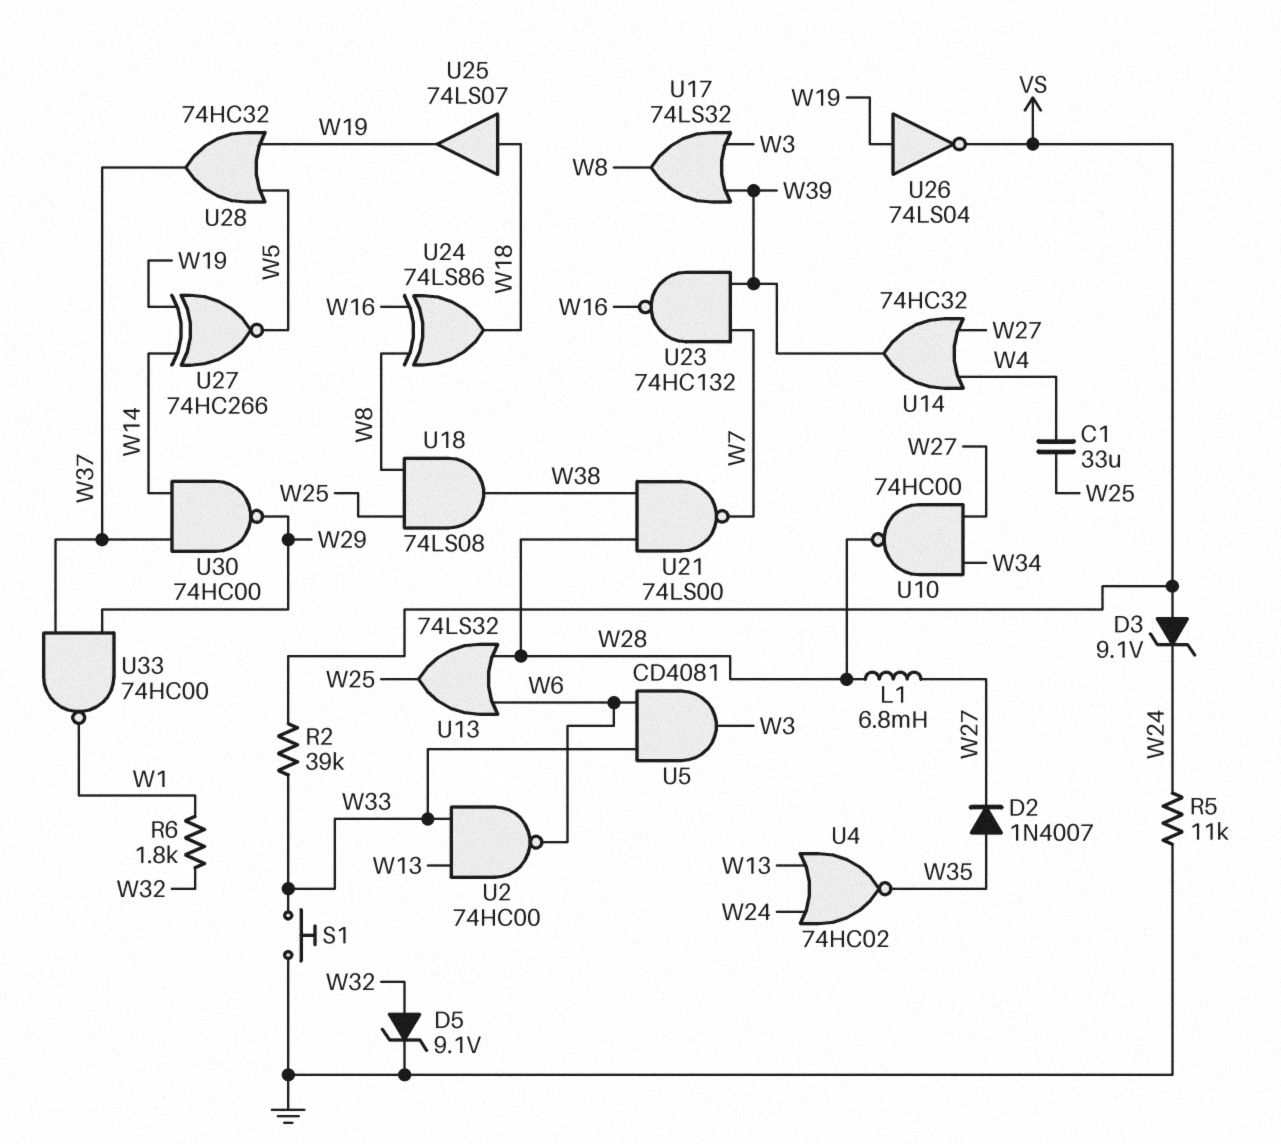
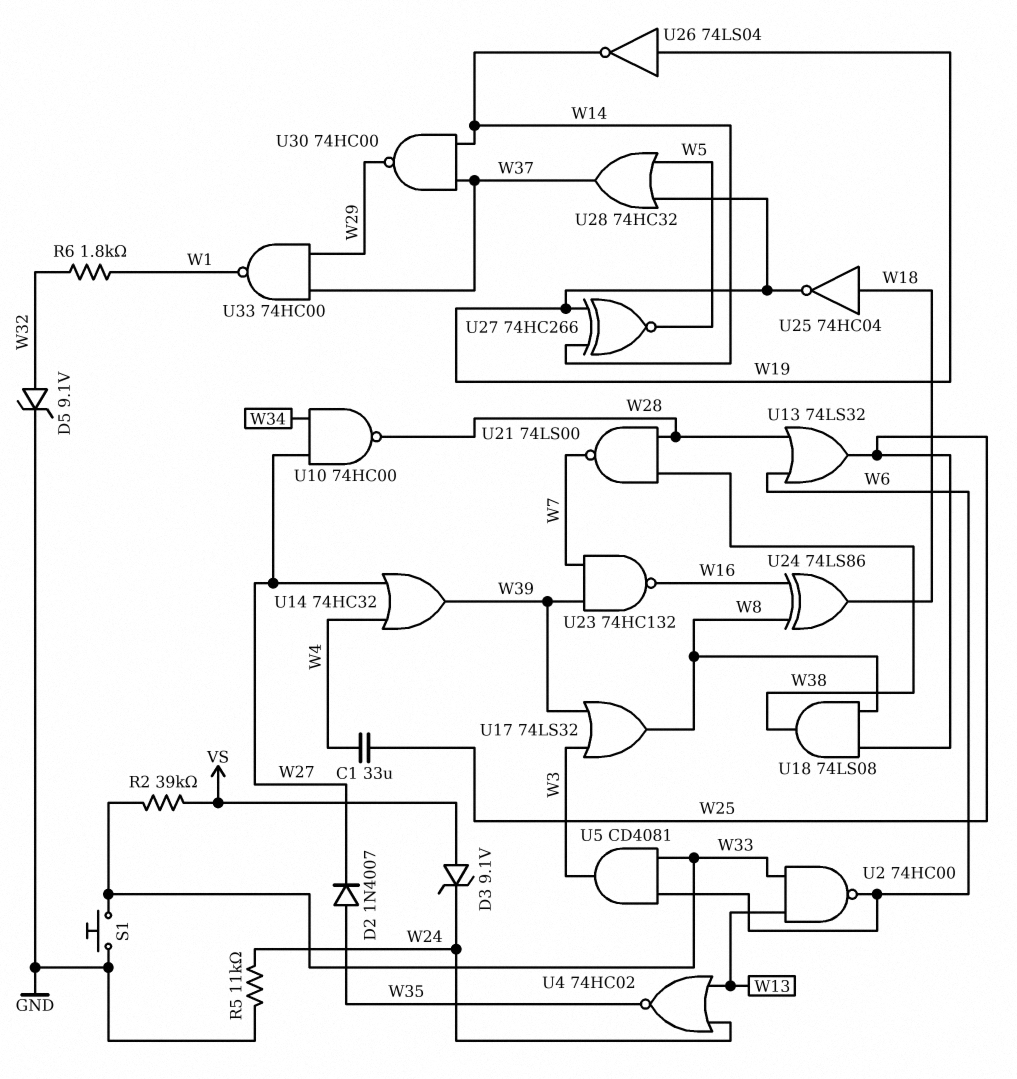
L1: 6.8mH (W27, W28) -> none
U25: buffer 74LS07 (in W18, out W19) -> NOT 74HC04 (in W18, out W19)
U26: NOT 74LS04 (in W19, out VS) -> NOT 74LS04 (in W19, out W14)

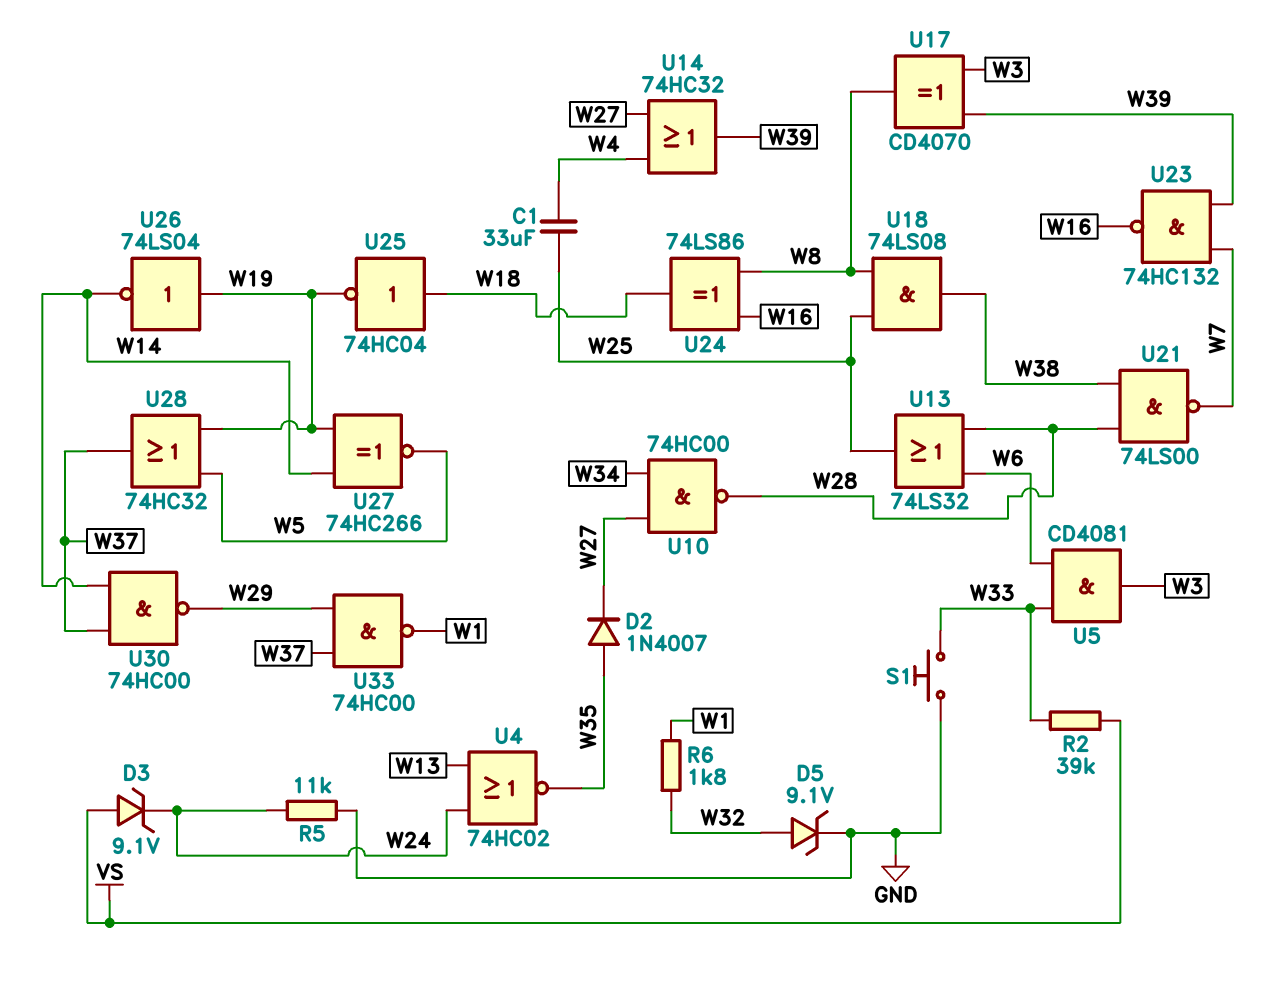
U2: NAND 74HC00 (in W13, in W33, out W6) -> none
U17: OR 74LS32 (in W3, in W39, out W8) -> XOR CD4070 (in W3, in W39, out W8)

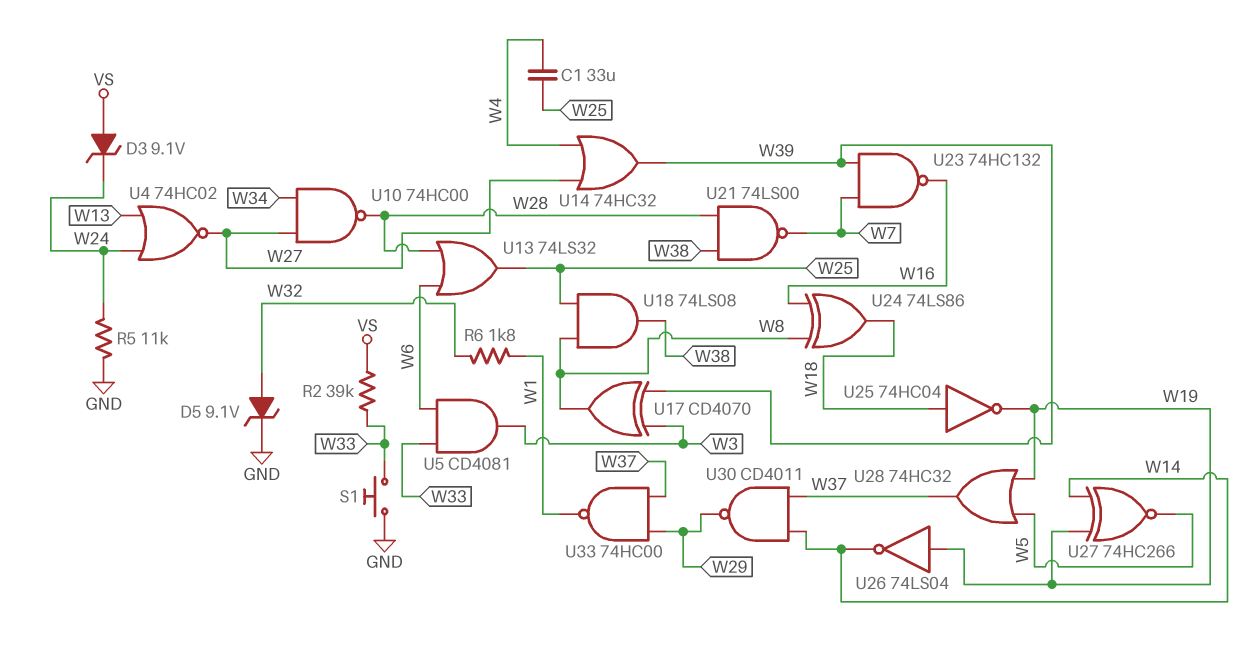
D2: diode 1N4007 (A W35, K W27) -> none
U4: NOR 74HC02 (in W13, in W24, out W35) -> NOR 74HC02 (in W13, in W24, out W27)
U30: NAND 74HC00 (in W14, in W37, out W29) -> NAND CD4011 (in W14, in W37, out W29)

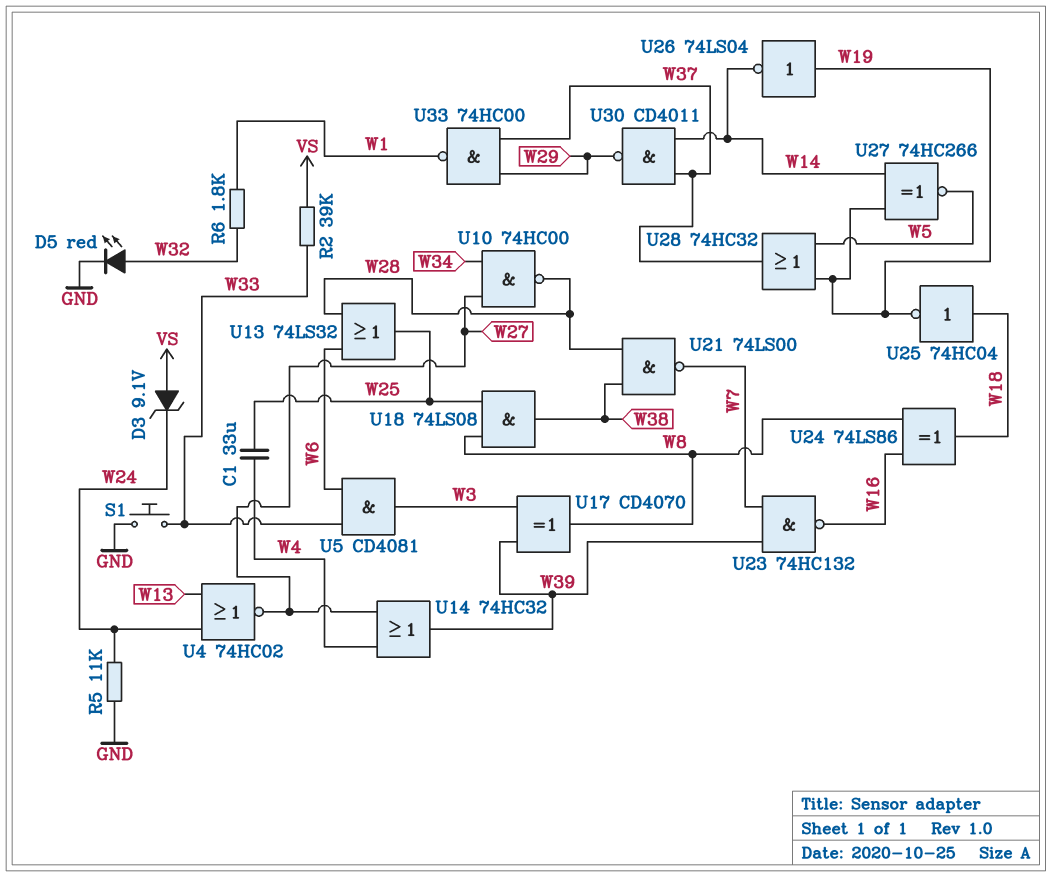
D5: zener 9.1V (A W32, K GND) -> LED red (A W32, K GND)

